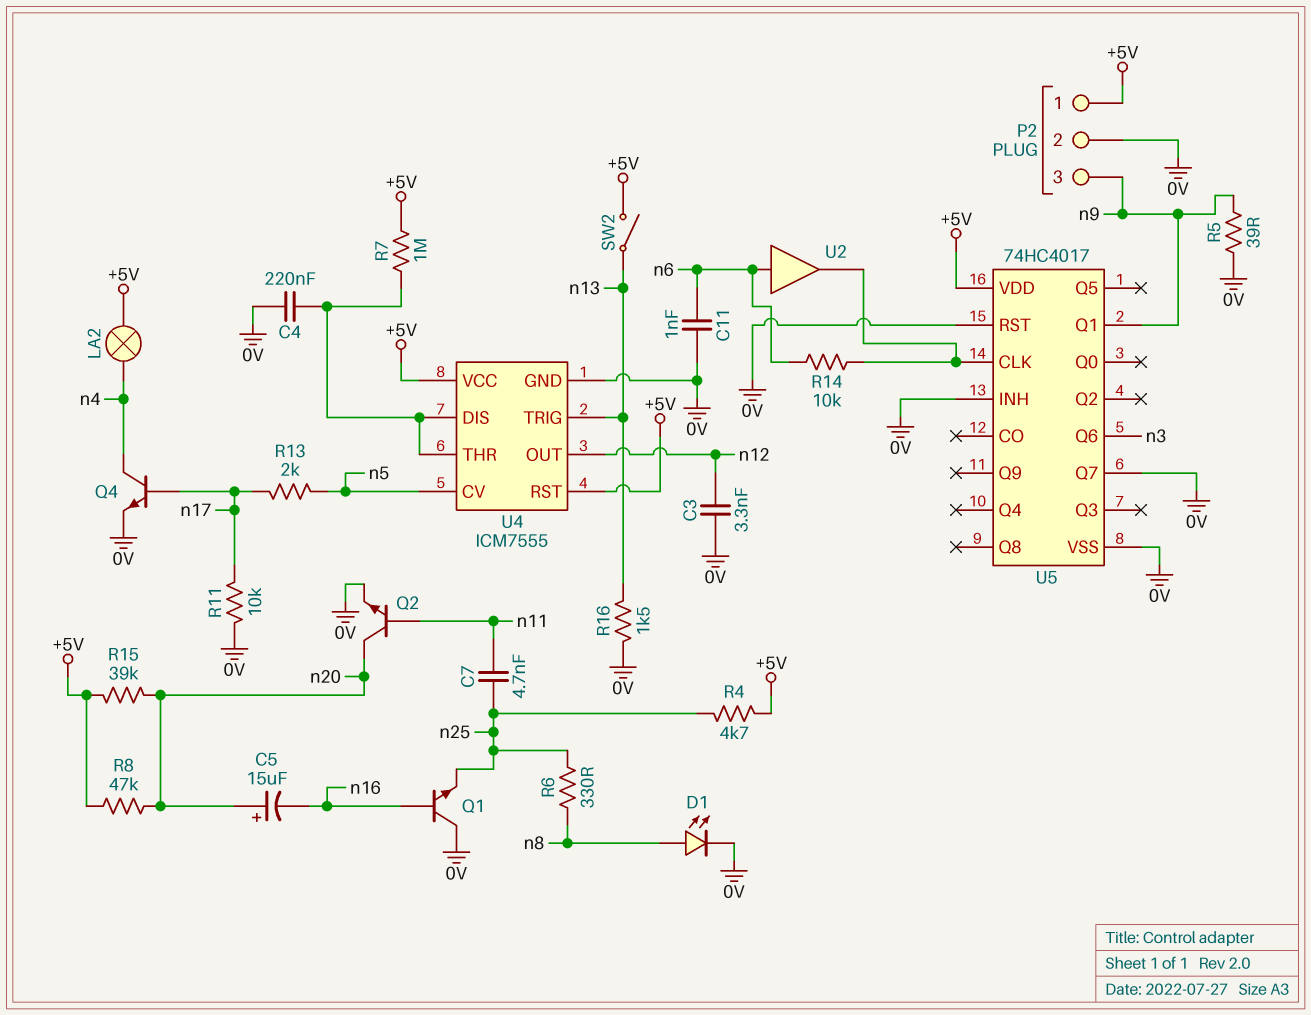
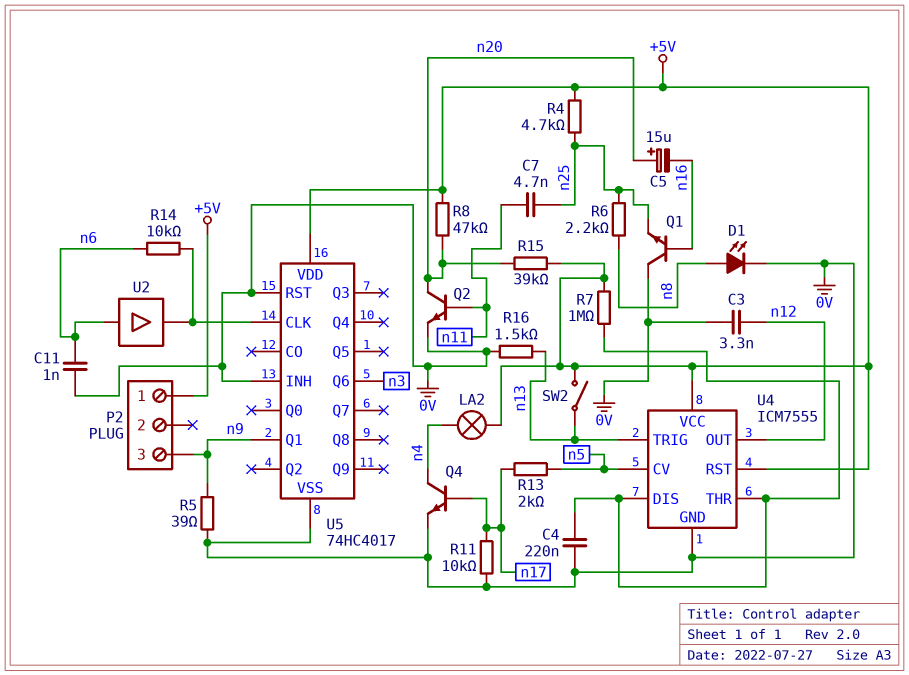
P2 pin 2: 0V -> none
R6: 330 (n8, n25) -> 2.2k (n8, n25)
U5 pin Q7: 0V -> none

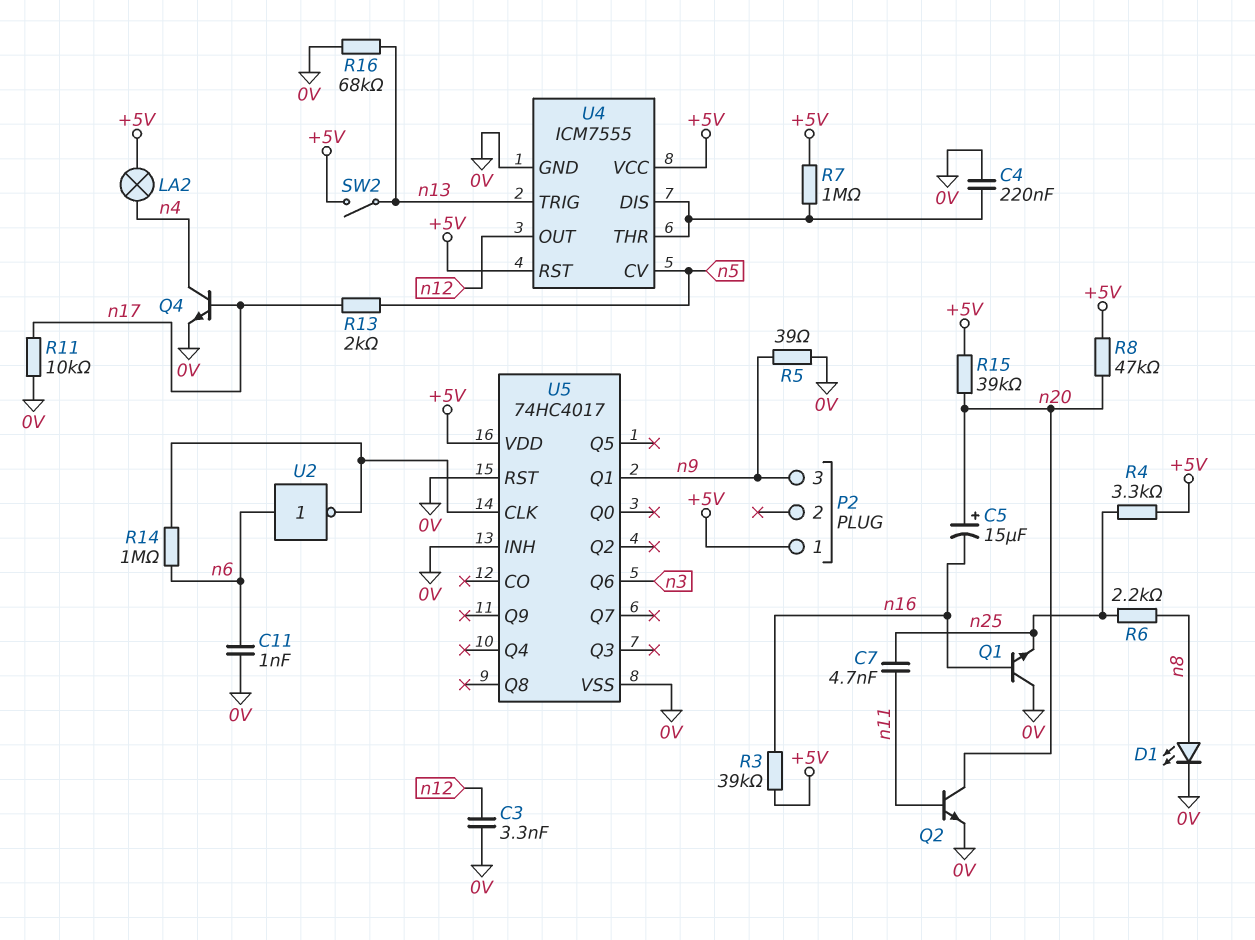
R3: none -> 39k (+5V, n16)
R4: 4.7k (+5V, n25) -> 3.3k (+5V, n25)
R14: 10k (U5/CLK, n6) -> 1M (U5/CLK, n6)
R16: 1.5k (0V, n13) -> 68k (0V, n13)
U2: buffer (in n6, out U5/CLK) -> NOT (in n6, out U5/CLK)

